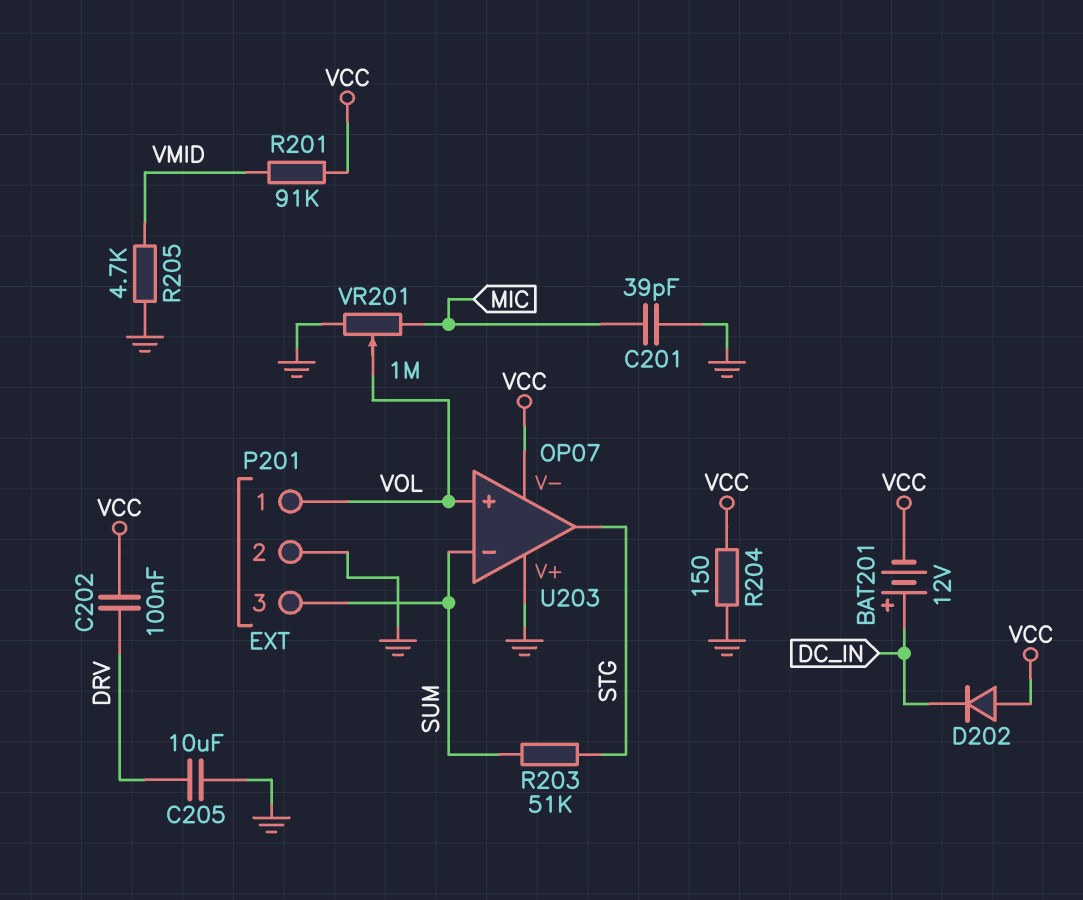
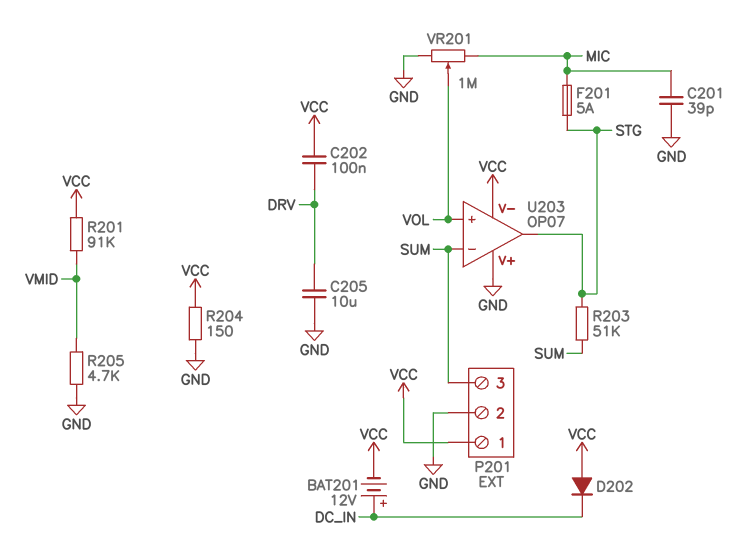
F201: none -> 5A (MIC, STG)
P201 pin 1: VOL -> VCC

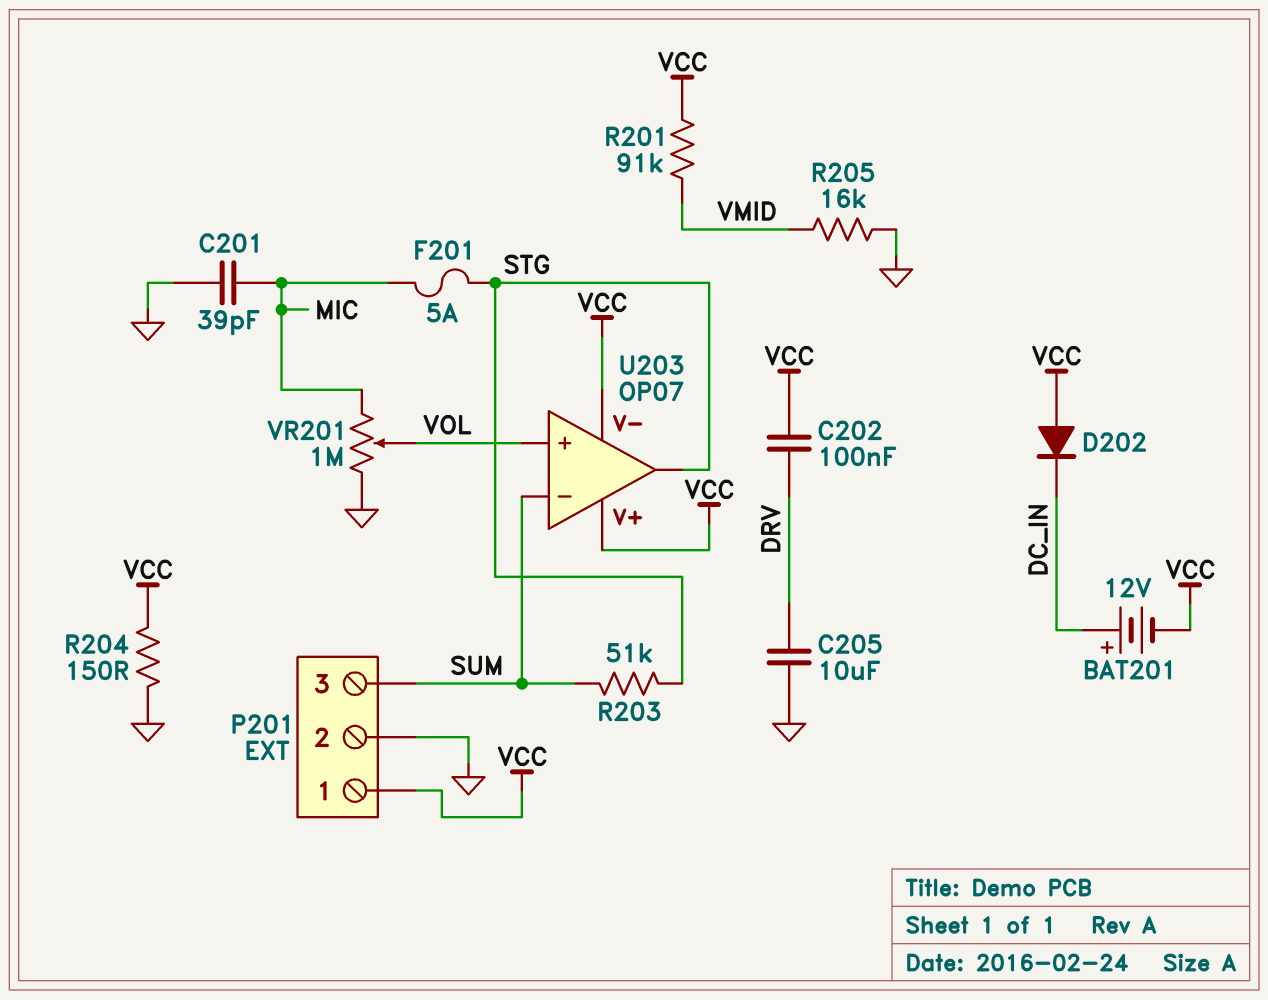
R205: 4.7k (GND, VMID) -> 16k (GND, VMID)
U203 pin V+: GND -> VCC

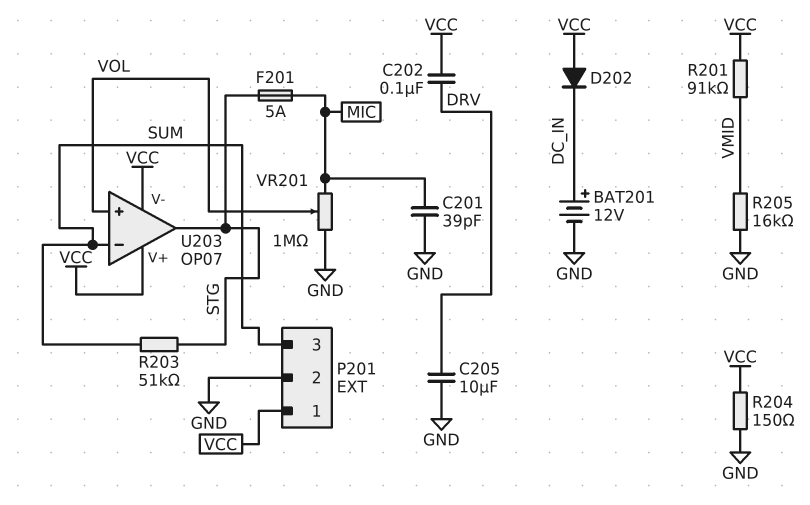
BAT201: 12V (plus DC_IN, minus VCC) -> 12V (plus DC_IN, minus GND)

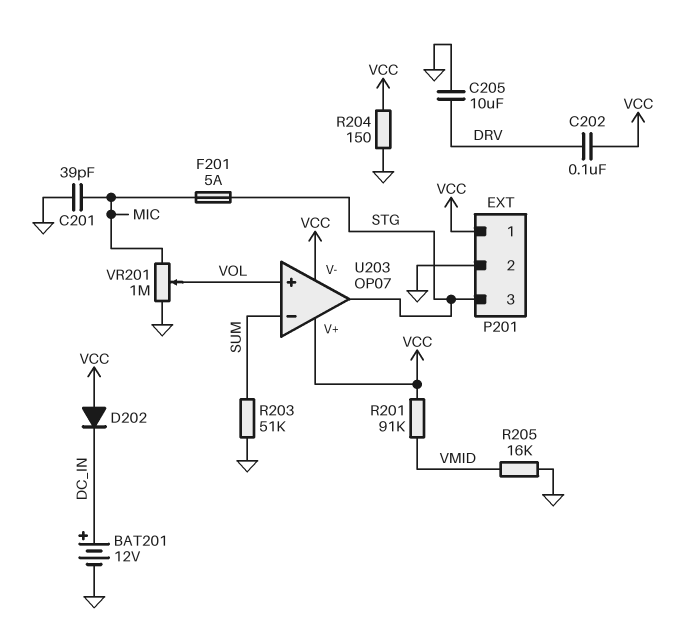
P201 pin 3: SUM -> STG
R203: 51k (STG, SUM) -> 51k (GND, SUM)

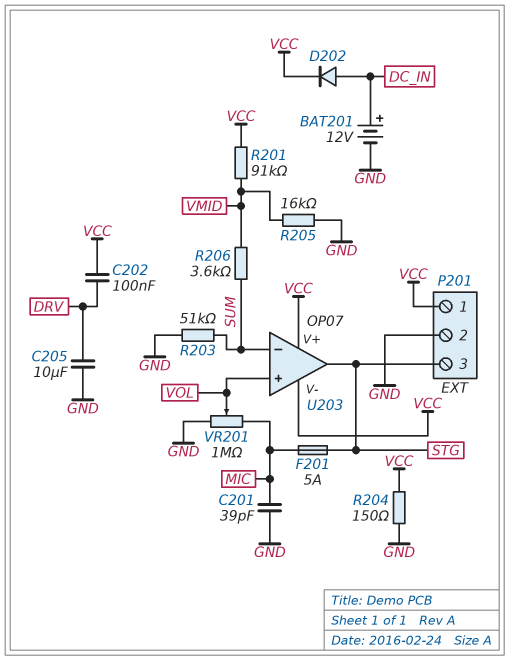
D202: diode (A VCC, K DC_IN) -> diode (A DC_IN, K VCC)
R206: none -> 3.6k (SUM, VMID)

